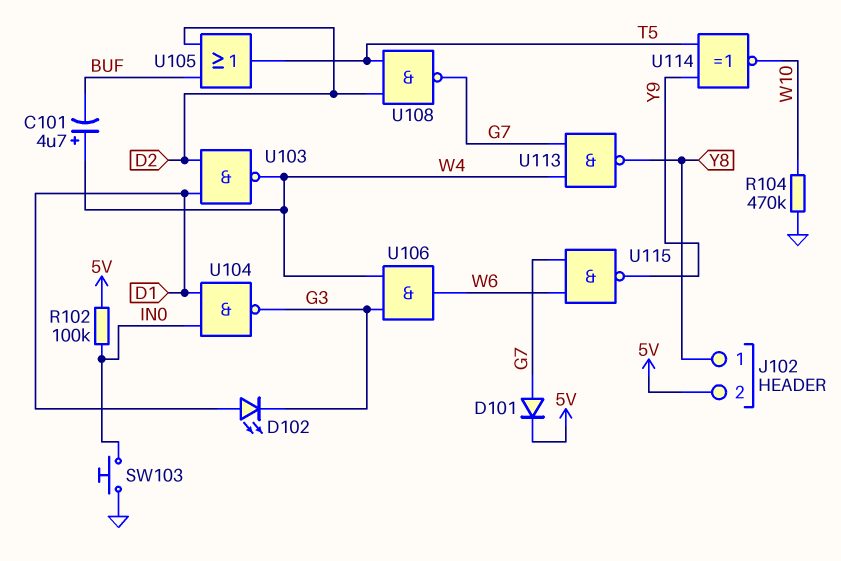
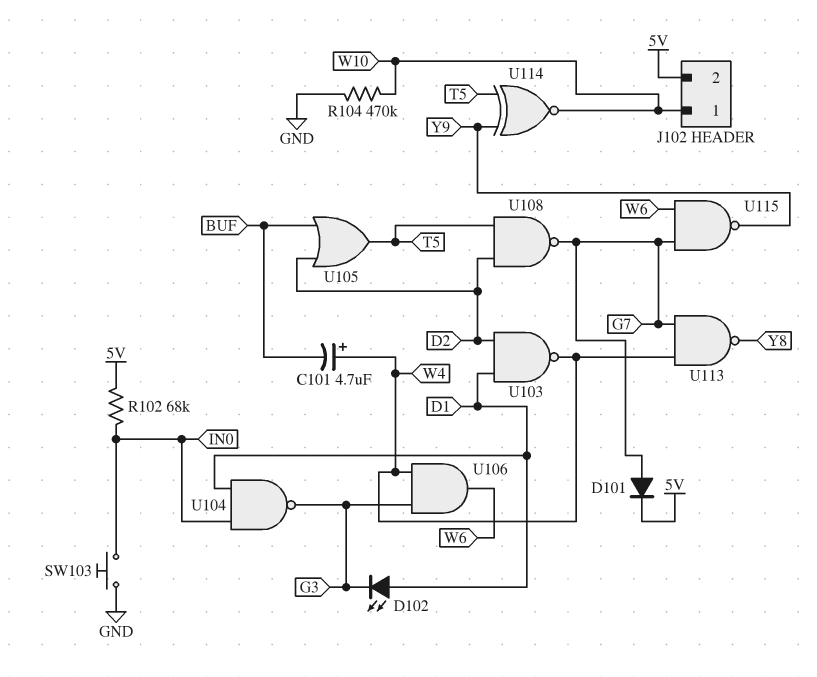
J102 pin 1: Y8 -> W10
R102: 100k (5V, IN0) -> 68k (5V, IN0)

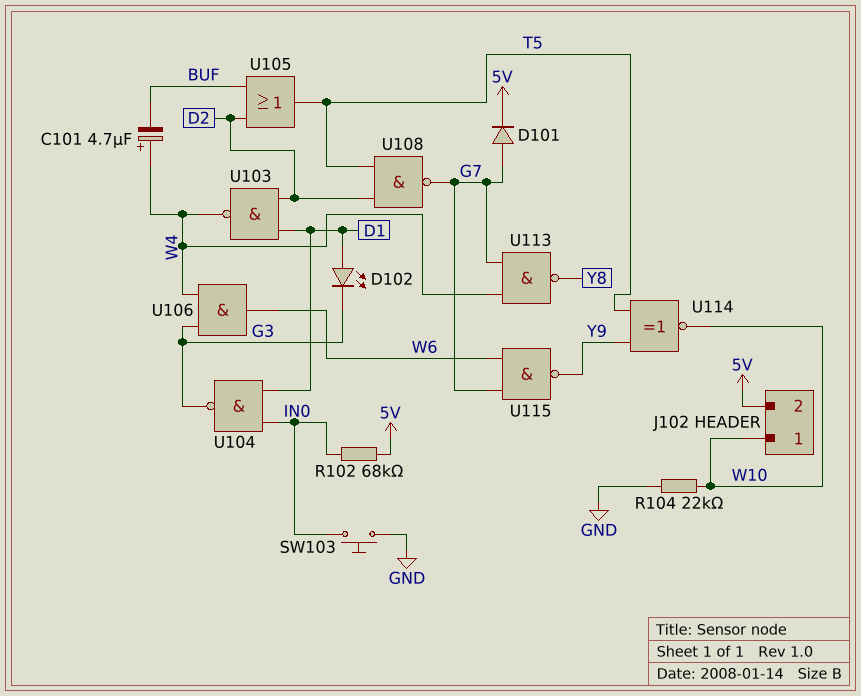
R104: 470k (GND, W10) -> 22k (GND, W10)

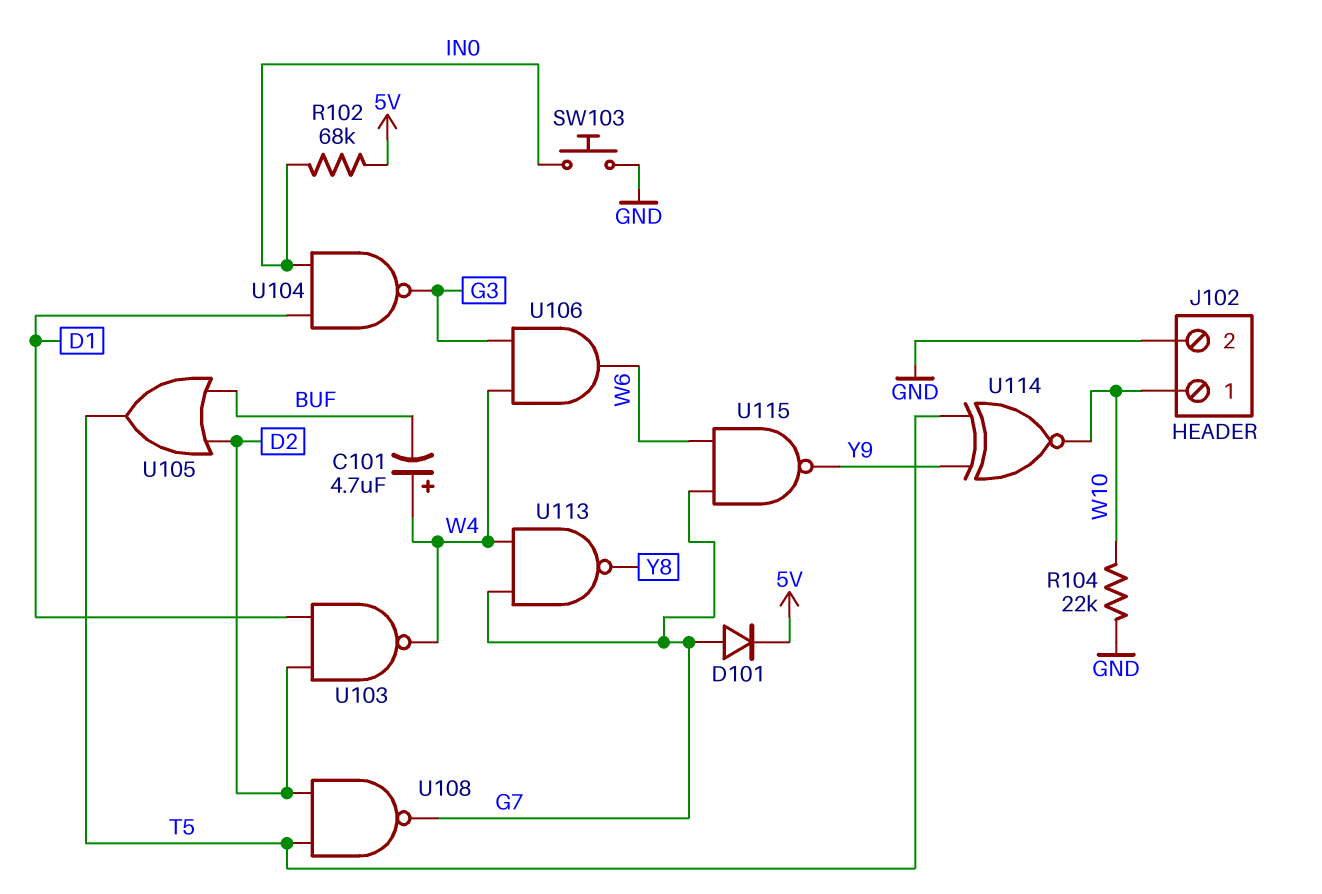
D102: LED (A D1, K G3) -> none
J102 pin 2: 5V -> GND

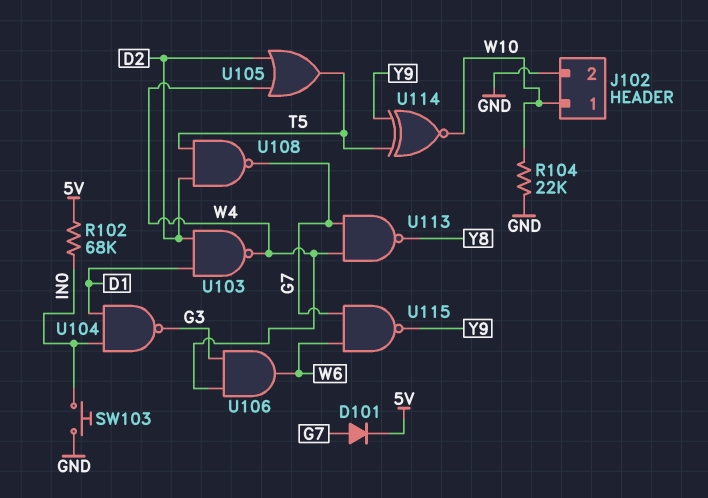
C101: 4.7uF (plus W4, minus BUF) -> none
U105: OR (in BUF, in D2, out T5) -> OR (in D2, in W4, out T5)

